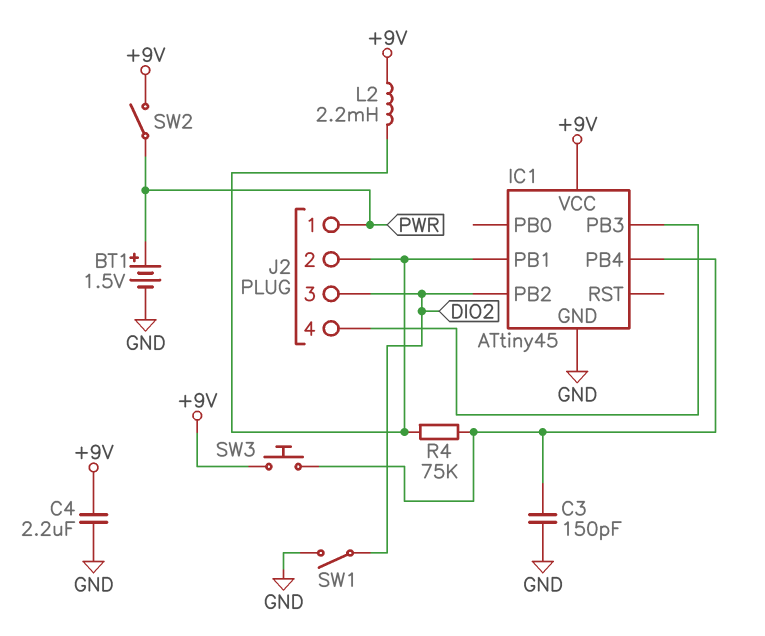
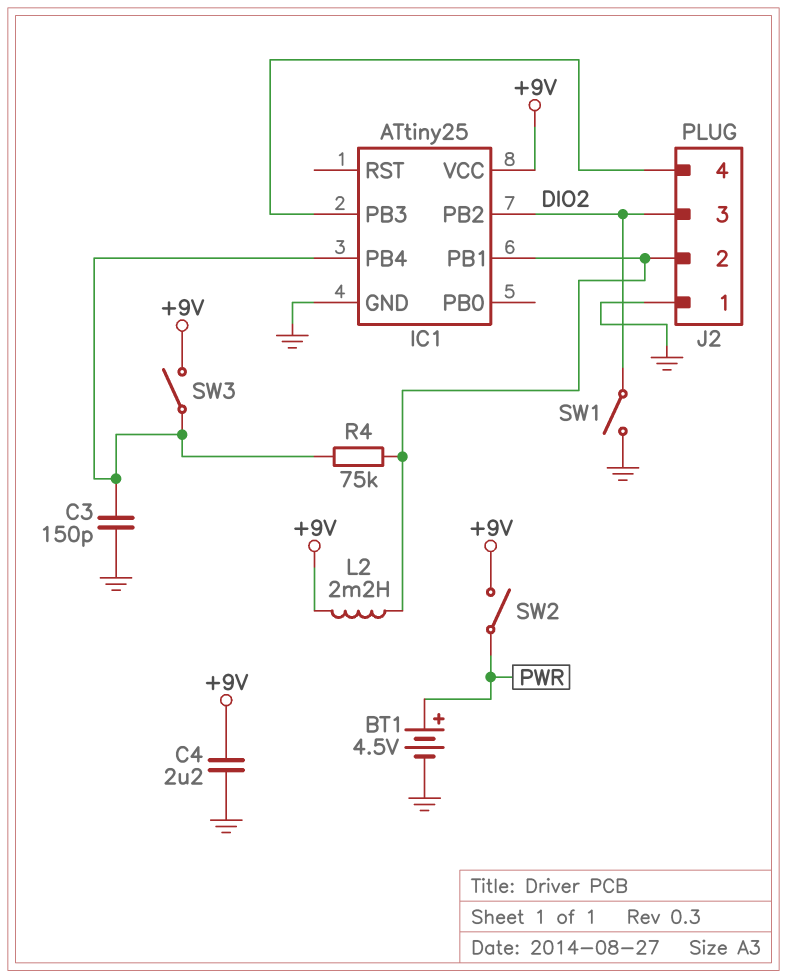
BT1: 1.5V (plus PWR, minus GND) -> 4.5V (plus PWR, minus GND)
IC1: ATtiny45 -> ATtiny25
J2 pin 1: PWR -> GND
SW3: button (+9V, IC1/PB4) -> switch (+9V, IC1/PB4)

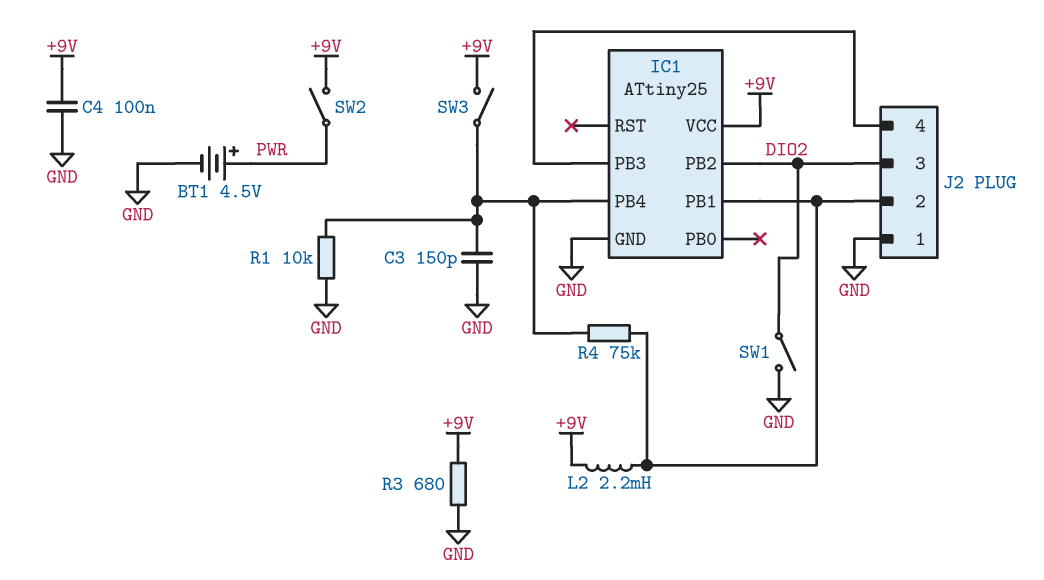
C4: 2.2uF (+9V, GND) -> 100nF (+9V, GND)
R1: none -> 10k (GND, IC1/PB4)
R3: none -> 680 (+9V, GND)

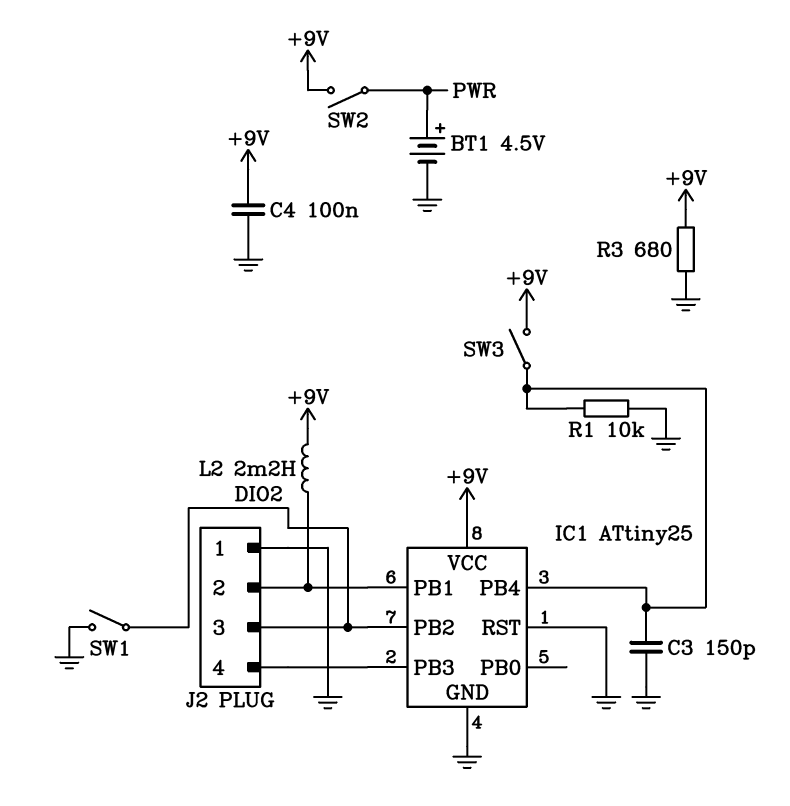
IC1 pin RST: none -> GND
R4: 75k (IC1/PB1, IC1/PB4) -> none

